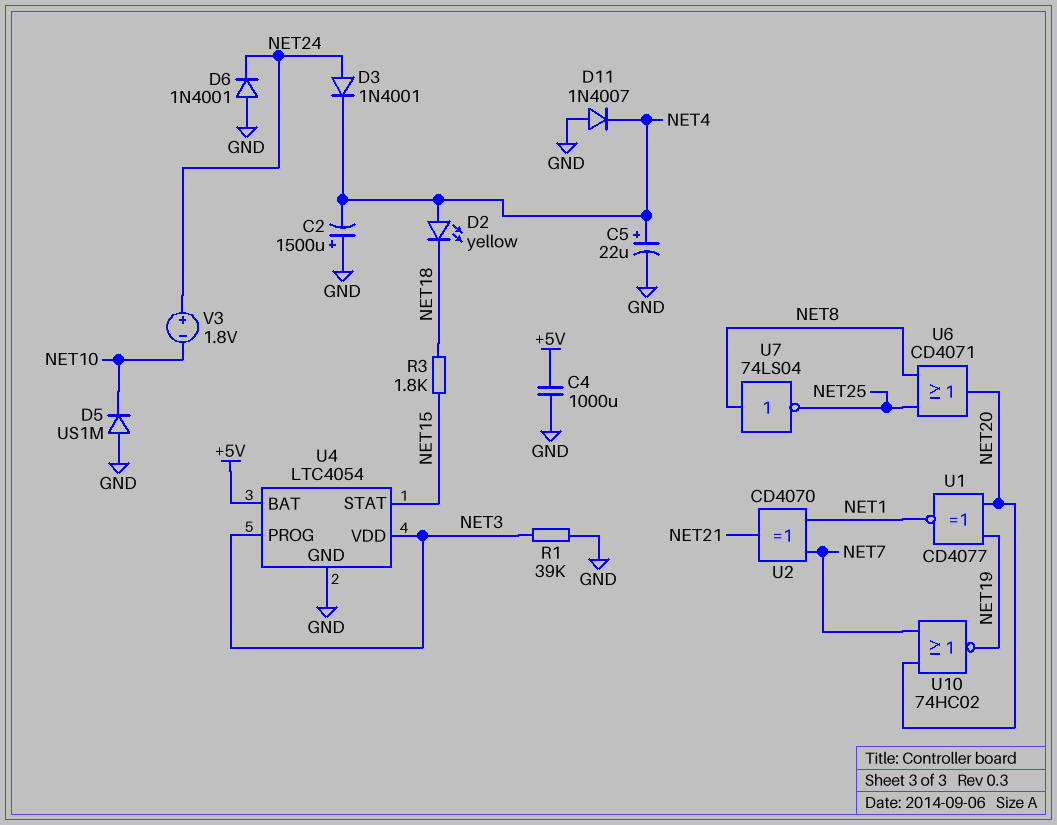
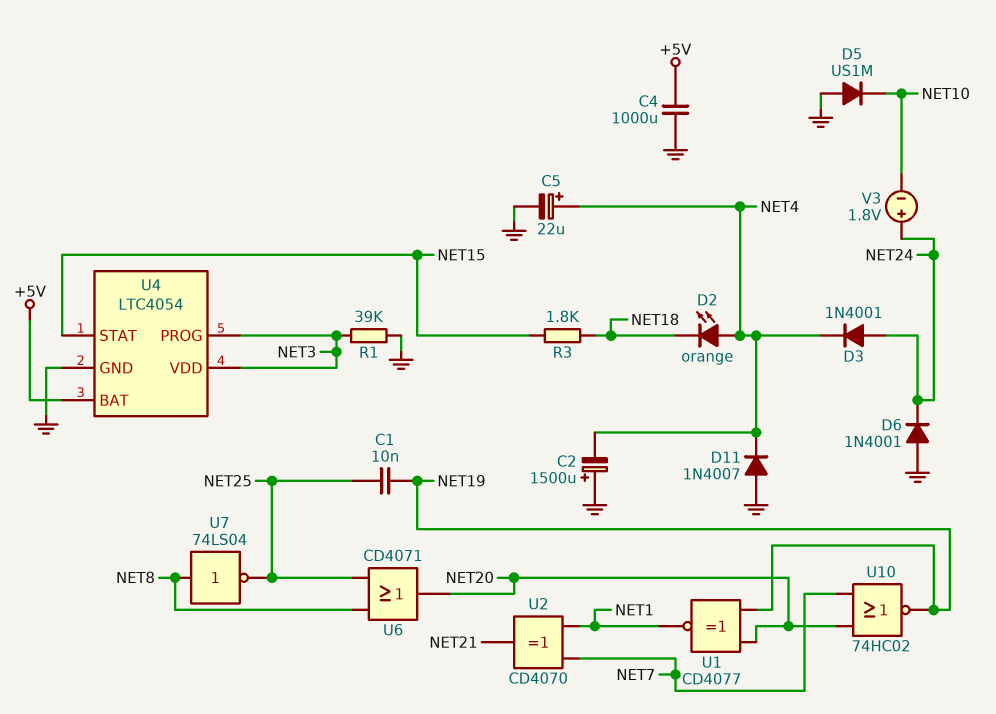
C1: none -> 10nF (NET19, NET25)
D2: LED yellow (A NET4, K NET18) -> LED orange (A NET4, K NET18)

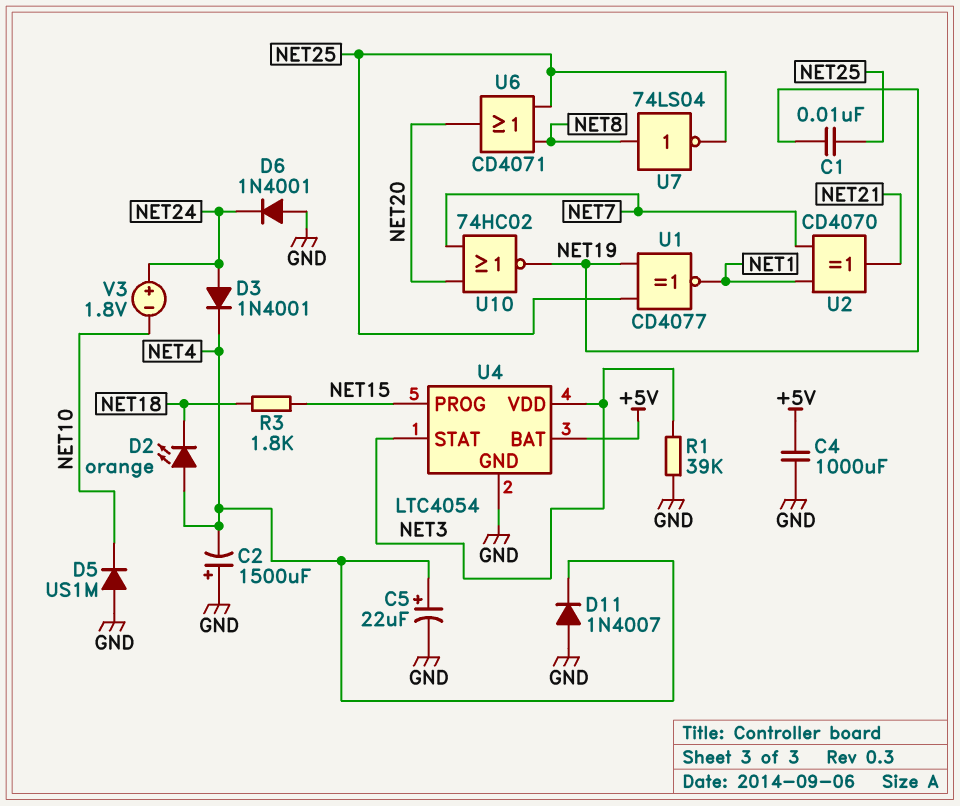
U1: XNOR CD4077 (in NET19, in NET20, out NET1) -> XNOR CD4077 (in NET19, in NET25, out NET1)
U4 pin PROG: NET3 -> NET15
U4 pin STAT: NET15 -> NET3

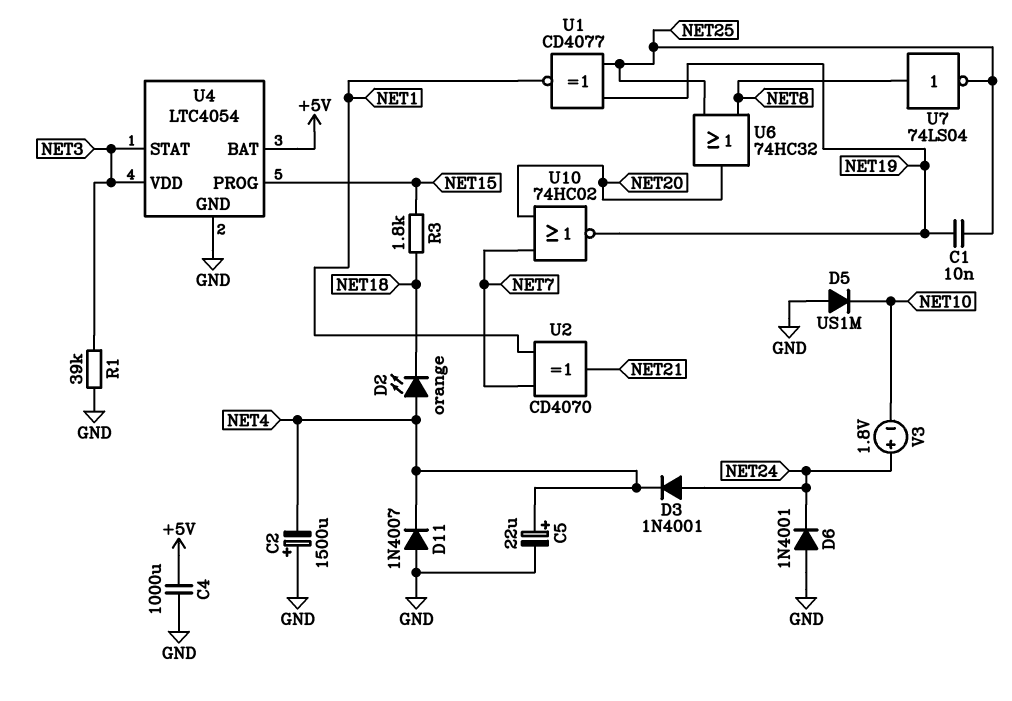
U6: OR CD4071 (in NET8, in NET25, out NET20) -> OR 74HC32 (in NET8, in NET25, out NET20)

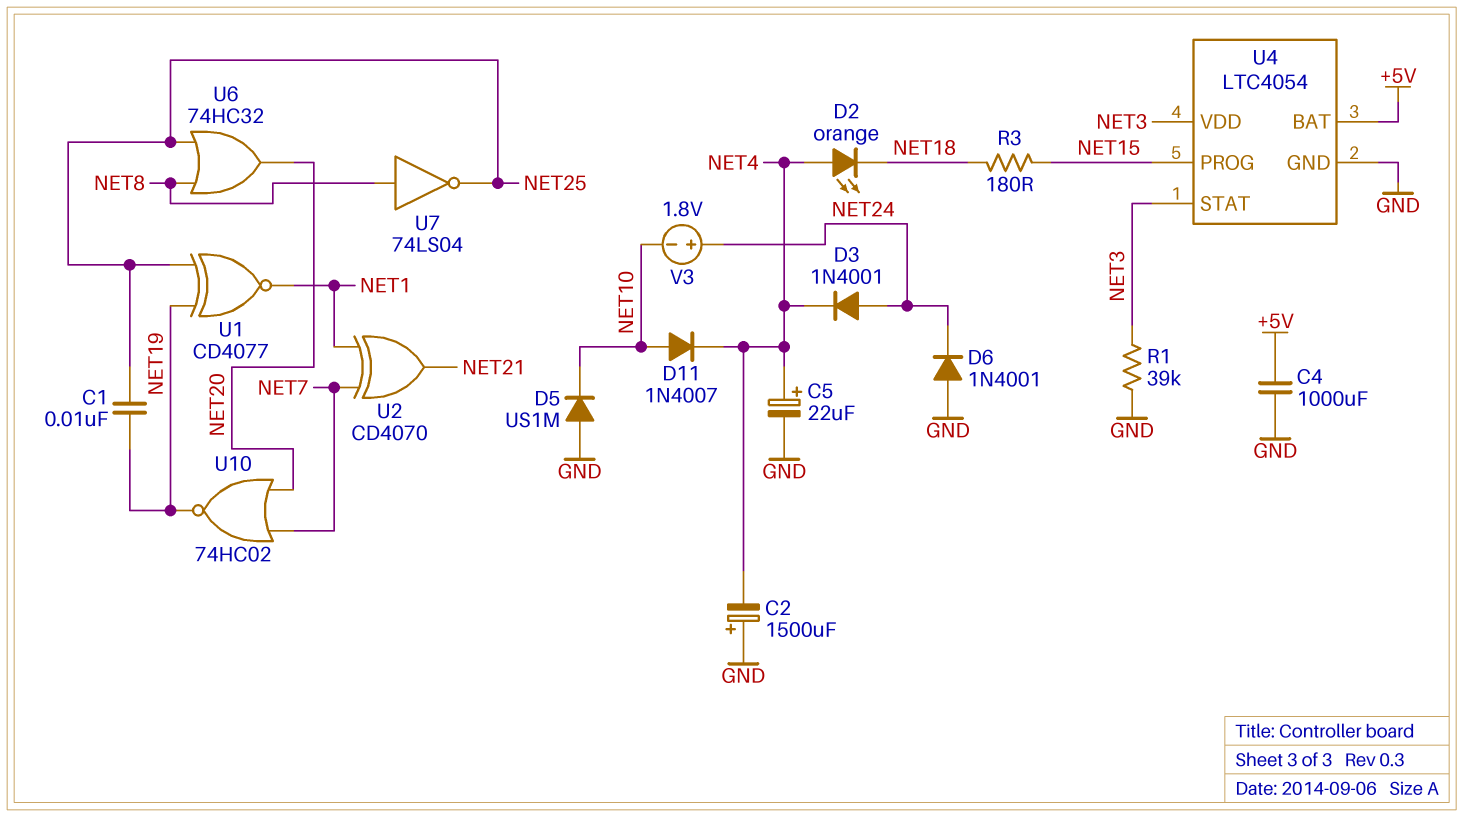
D11: diode 1N4007 (A GND, K NET4) -> diode 1N4007 (A NET10, K NET4)
R3: 1.8k (NET15, NET18) -> 180 (NET15, NET18)

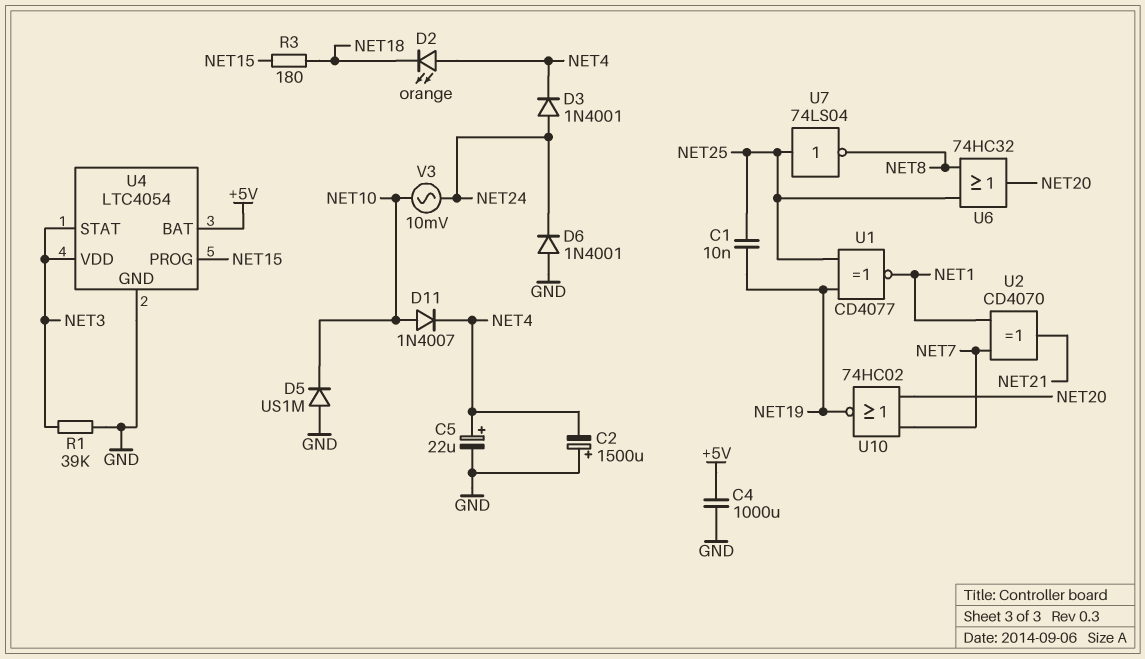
U7: NOT 74LS04 (in NET8, out NET25) -> NOT 74LS04 (in NET25, out NET8)
V3: 1.8V (plus NET24, minus NET10) -> AC 10mV (NET10, NET24)

